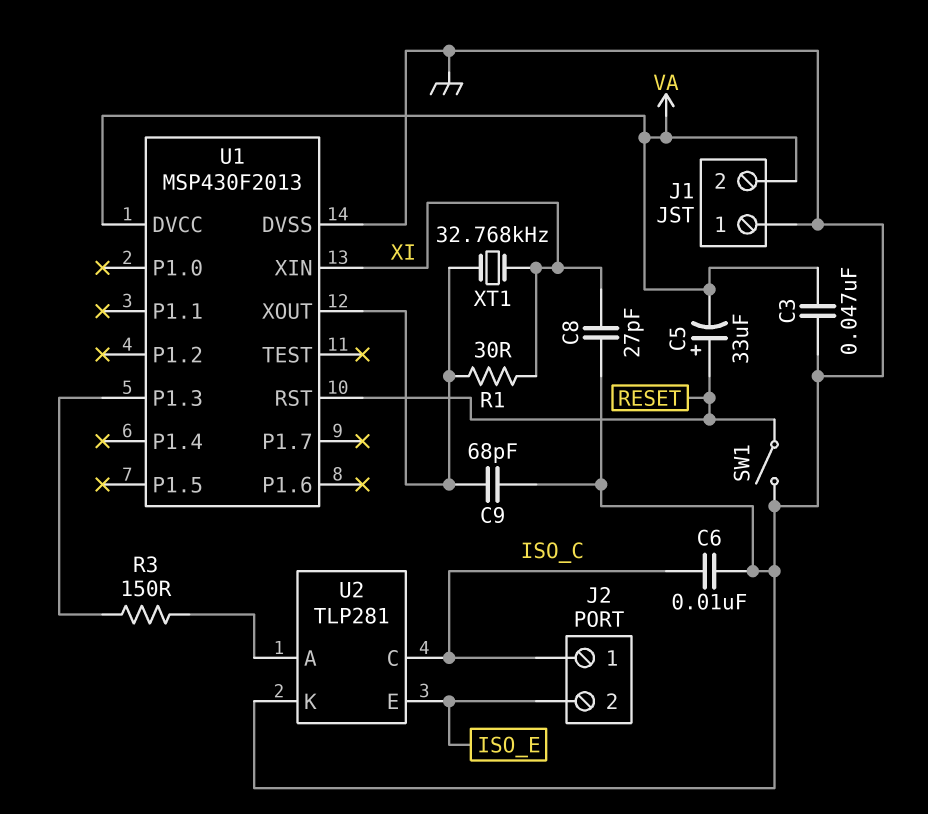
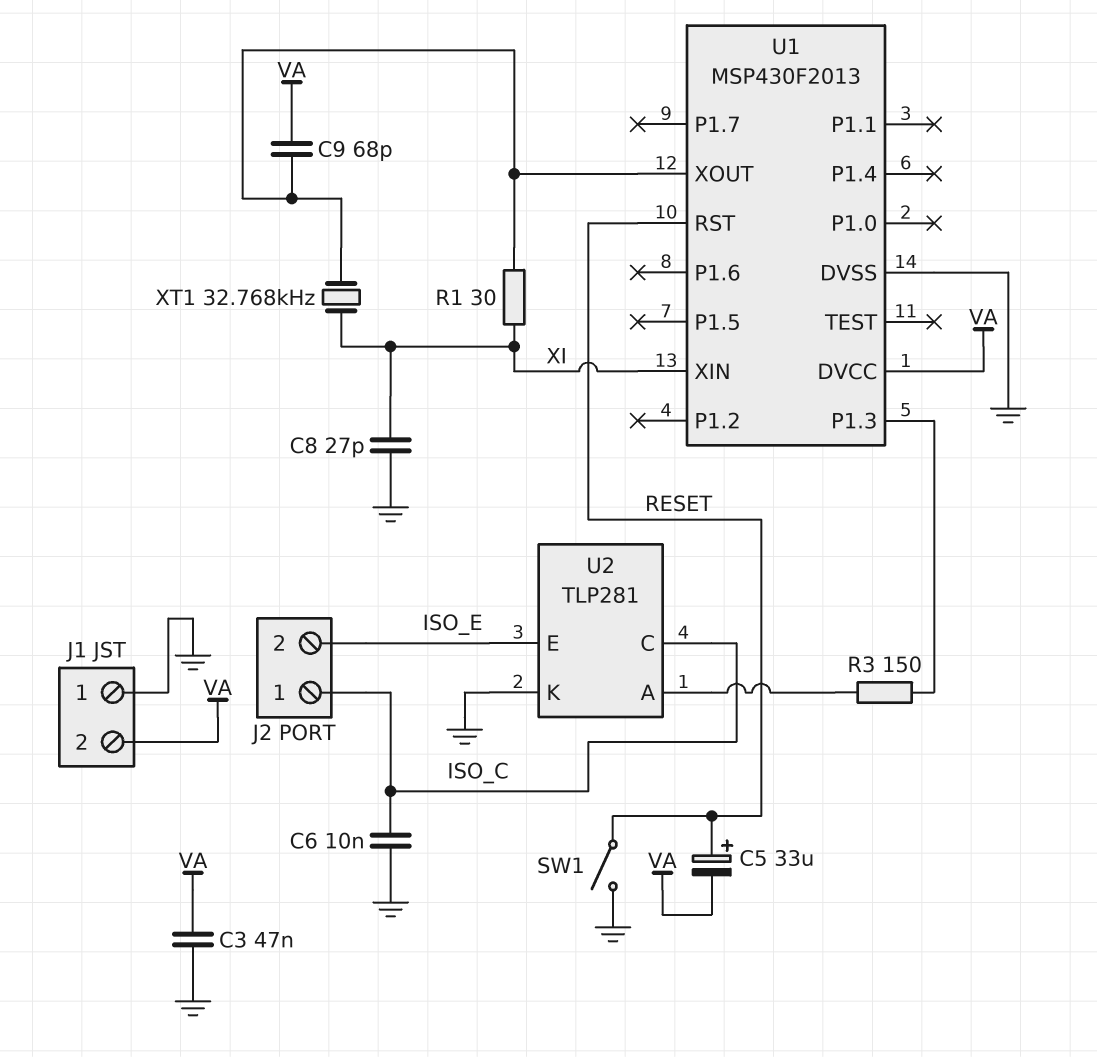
C9: 68pF (GND, U1/XOUT) -> 68pF (U1/XOUT, VA)

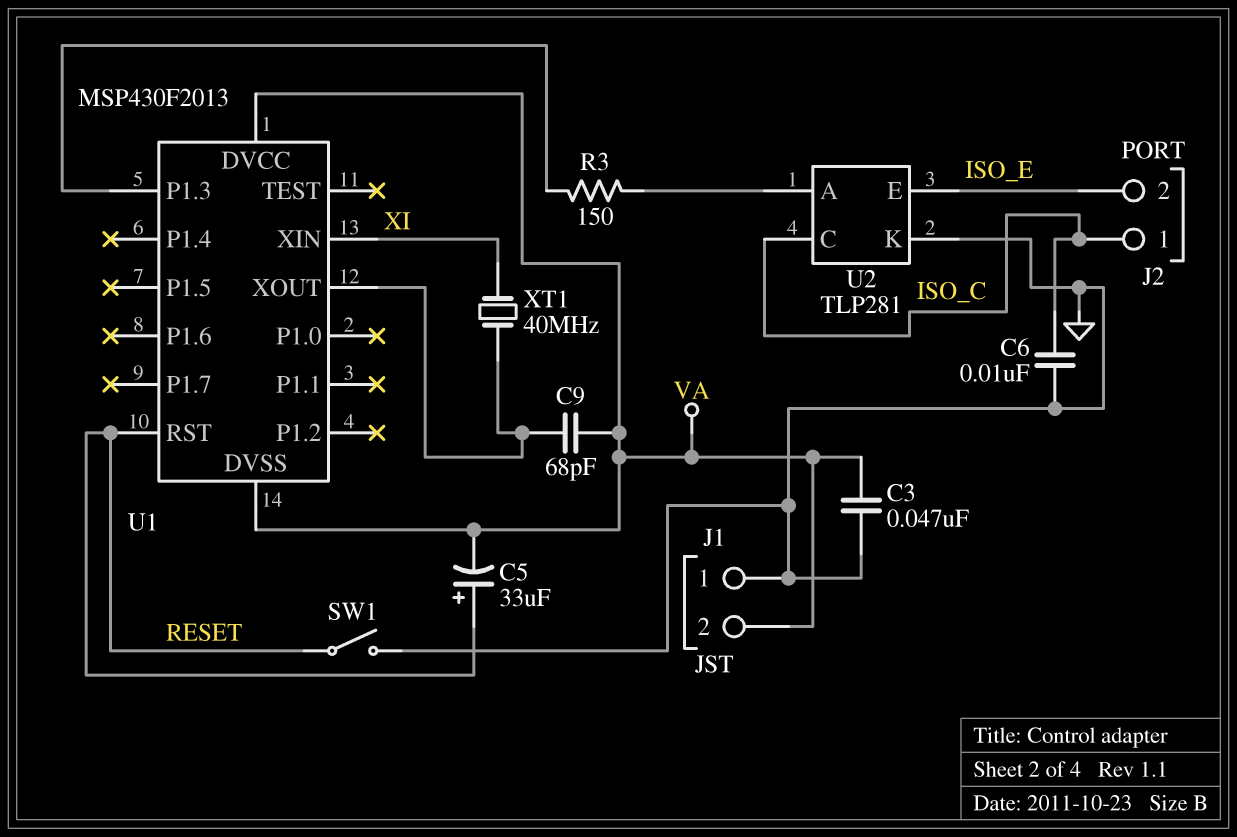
C8: 27pF (GND, XI) -> none
R1: 30 (U1/XOUT, XI) -> none
U1 pin DVSS: GND -> VA
XT1: 32.768kHz (U1/XOUT, XI) -> 40MHz (U1/XOUT, XI)

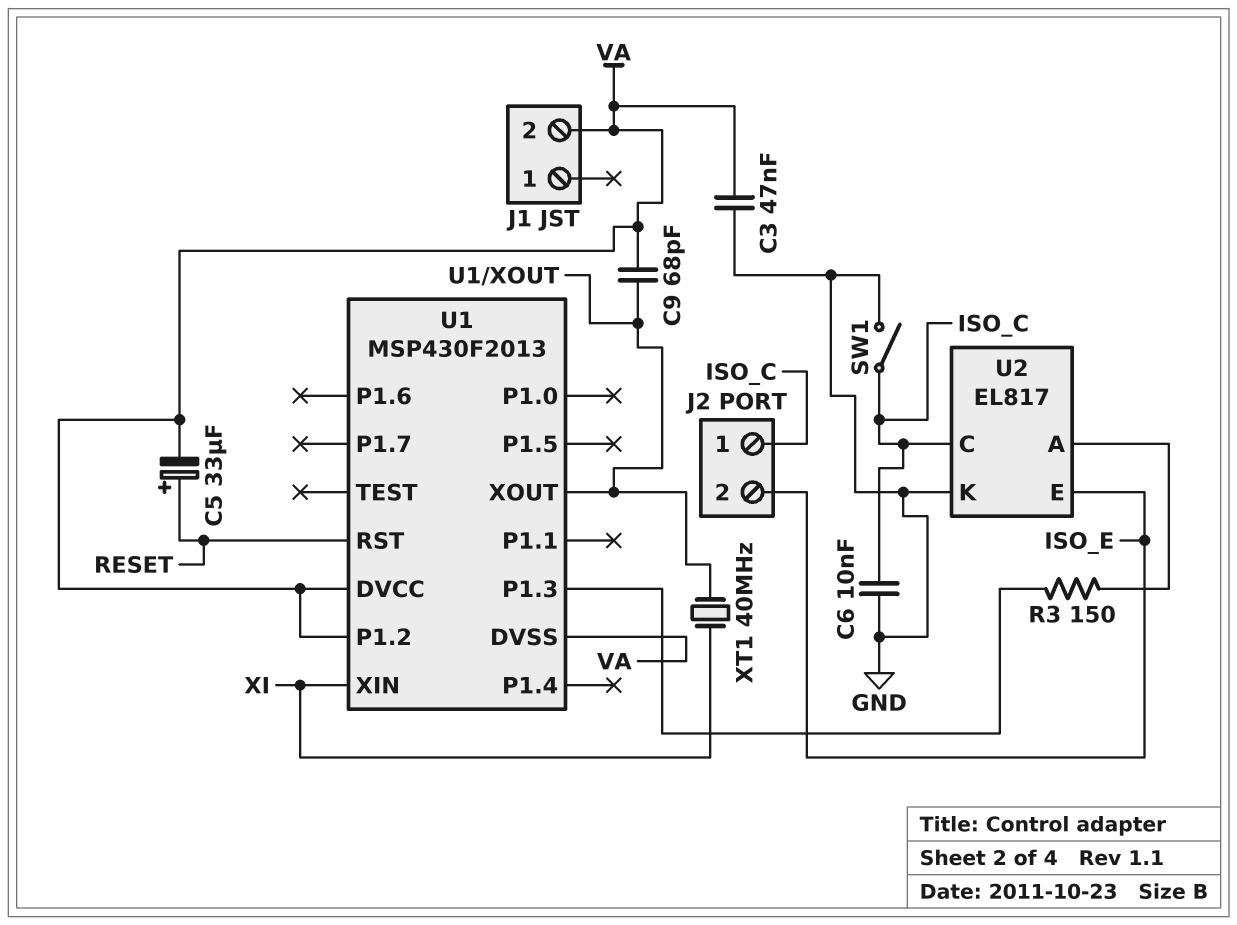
J1 pin 1: GND -> none
SW1: switch (GND, RESET) -> switch (GND, ISO_C)
U1 pin P1.2: none -> VA
U2: TLP281 -> EL817

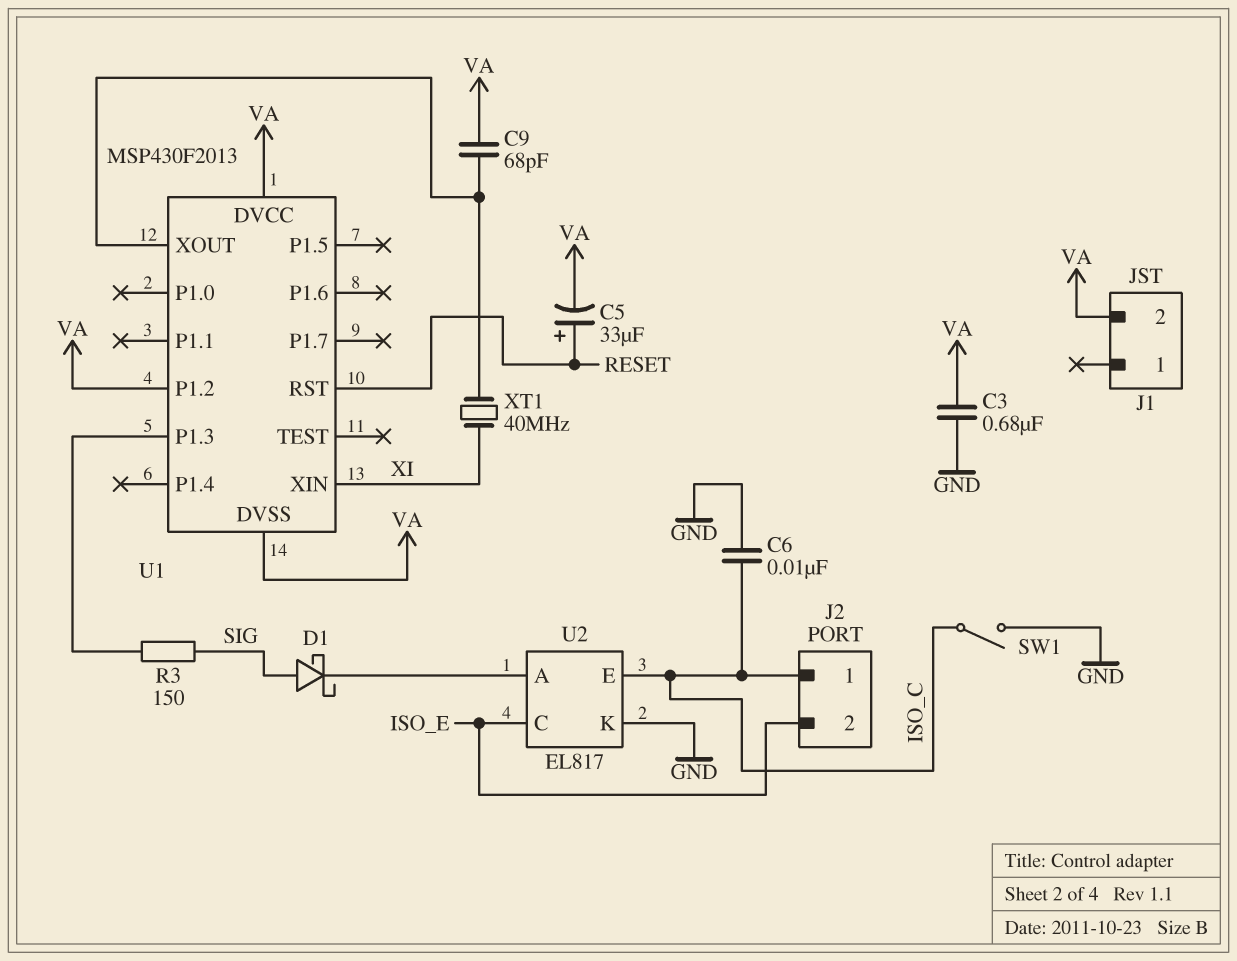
C3: 47nF (GND, VA) -> 680nF (GND, VA)
D1: none -> schottky (A SIG, K U2/A)
R3: 150 (U1/P1.3, U2/A) -> 150 (SIG, U1/P1.3)
U2 pin C: ISO_C -> ISO_E
U2 pin E: ISO_E -> ISO_C

